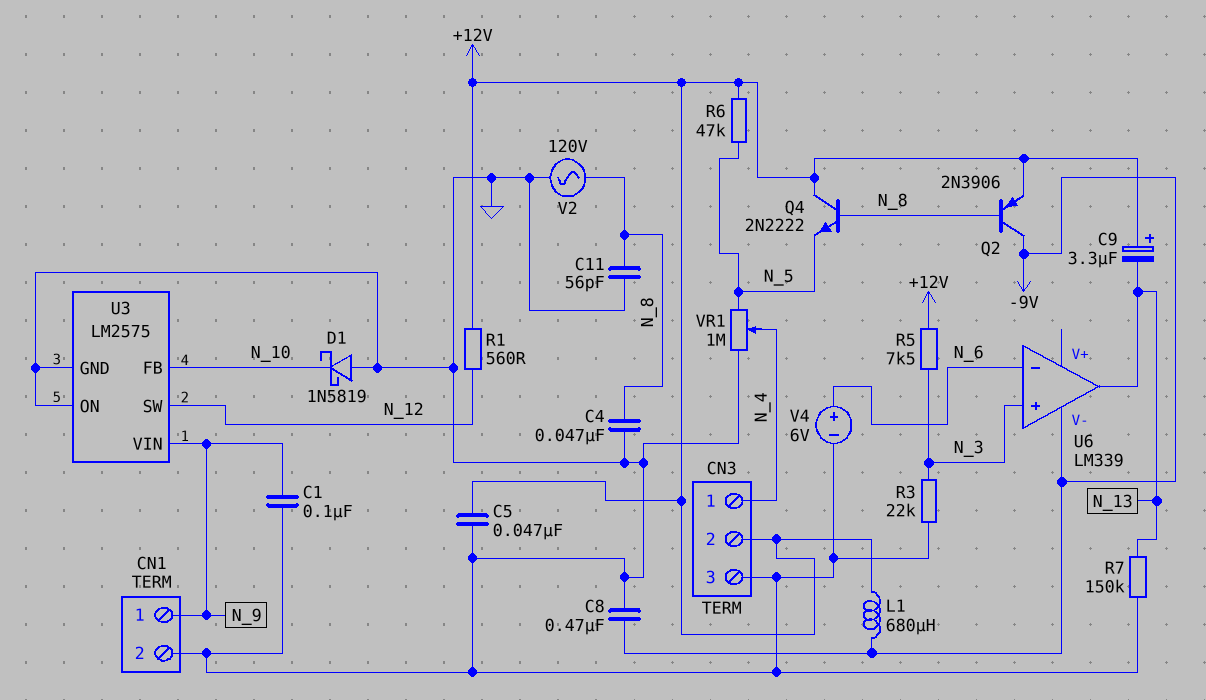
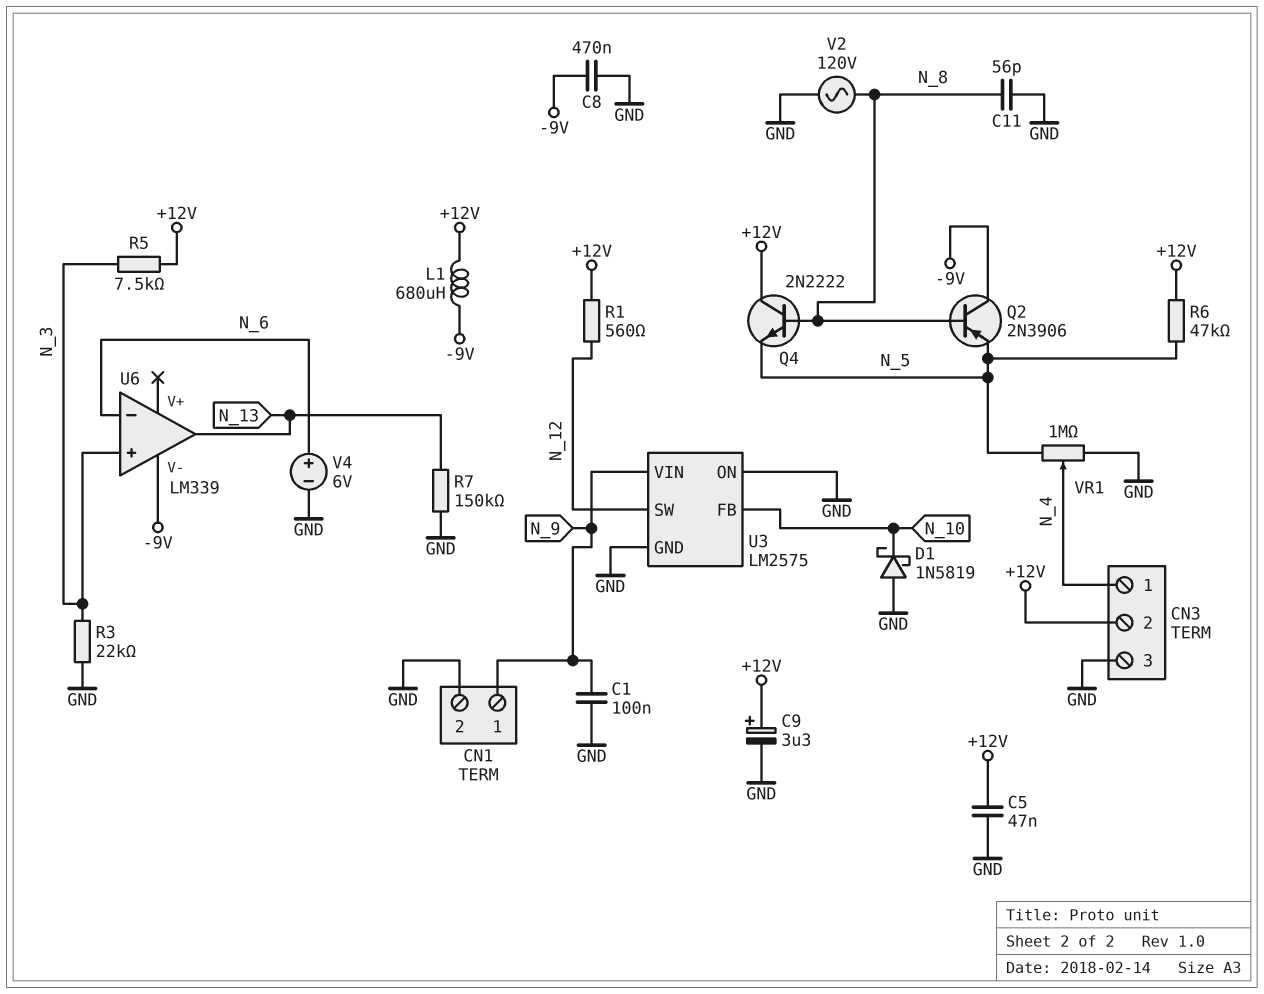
C4: 47nF (GND, N_8) -> none
C9: 3.3uF (plus +12V, minus N_13) -> 3.3uF (plus +12V, minus GND)
Q2: PNP 2N3906 (B N_8, C -9V, E +12V) -> PNP 2N3906 (B N_8, C -9V, E N_5)

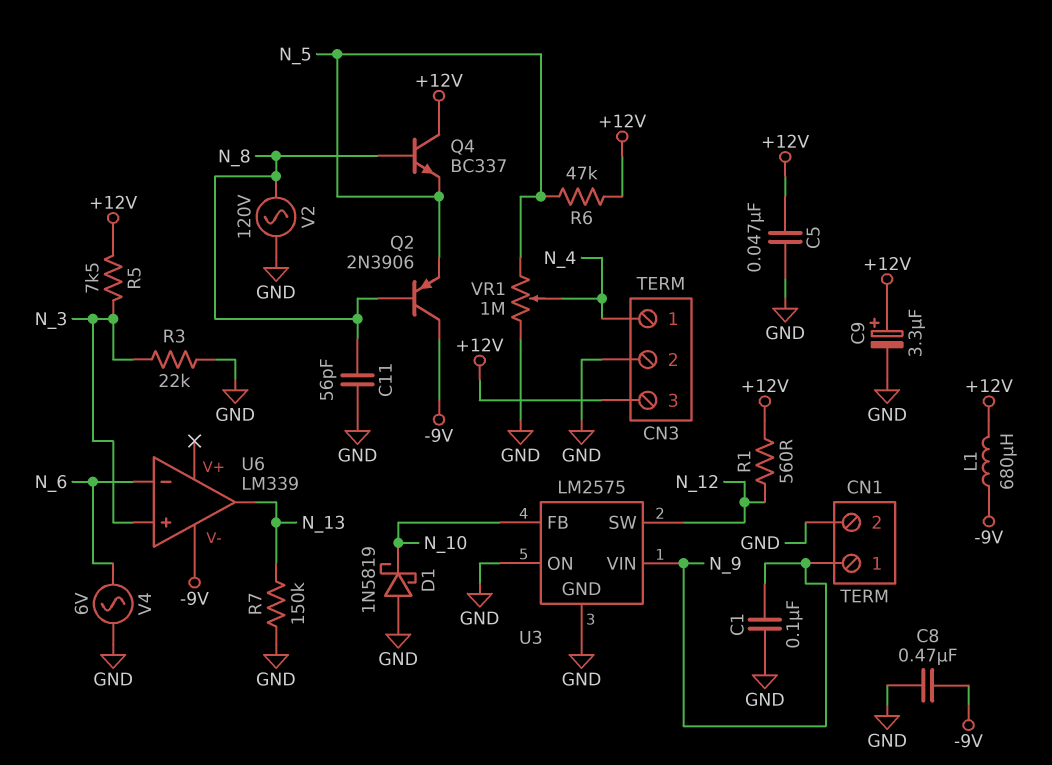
CN3 pin 2: +12V -> GND
CN3 pin 3: GND -> +12V
Q4: NPN 2N2222 (B N_8, C +12V, E N_5) -> NPN BC337 (B N_8, C +12V, E N_5)
V4: 6V (plus N_6, minus GND) -> AC 6V (GND, N_6)

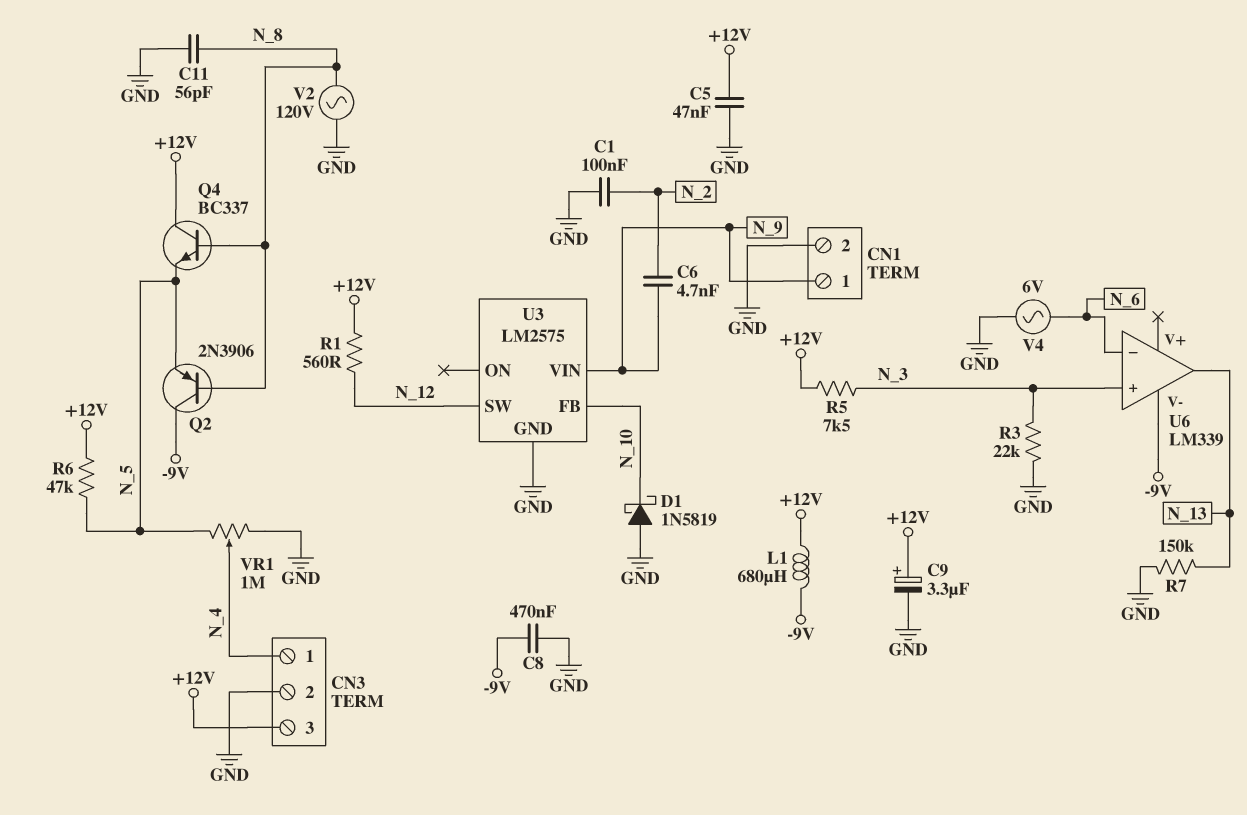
C1: 100nF (GND, N_9) -> 100nF (GND, N_2)
C6: none -> 4.7nF (N_2, N_9)
U3 pin ON: GND -> none

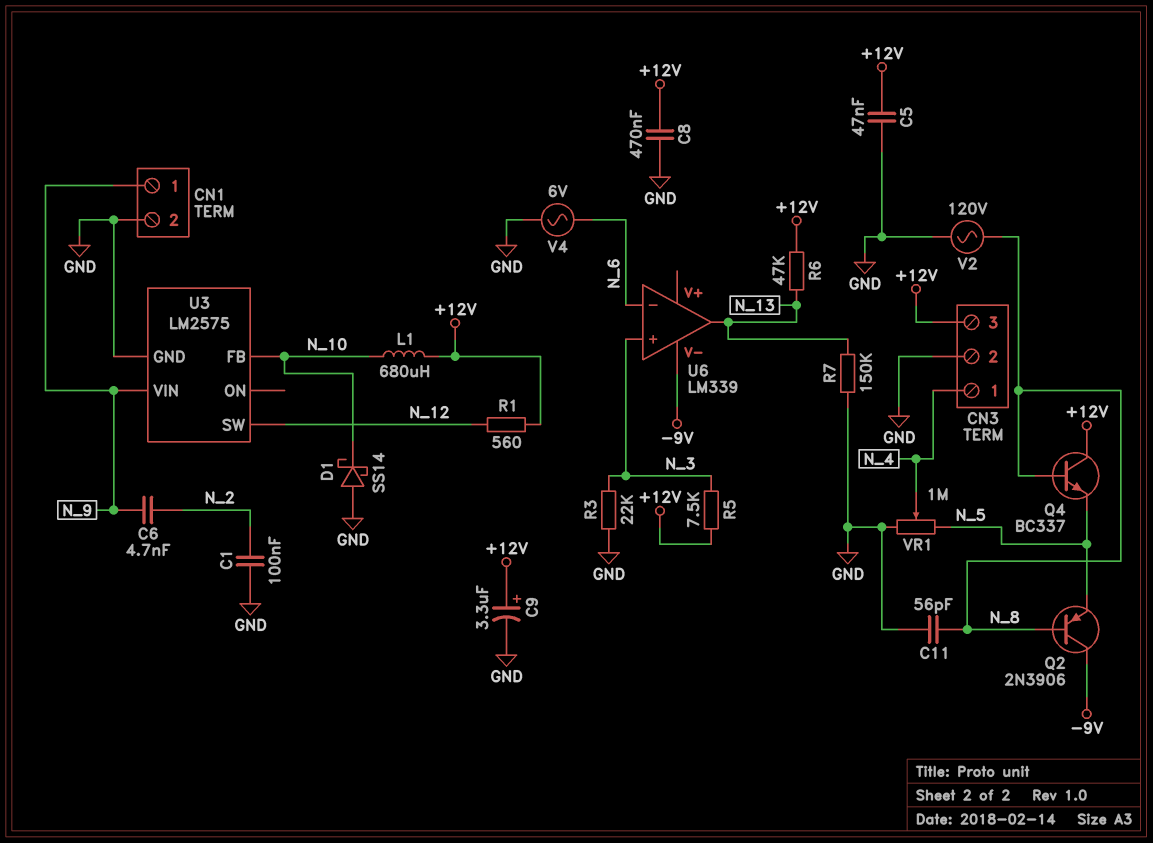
C8: 470nF (-9V, GND) -> 470nF (+12V, GND)
D1: schottky 1N5819 (A GND, K N_10) -> schottky SS14 (A GND, K N_10)
L1: 680uH (+12V, -9V) -> 680uH (+12V, N_10)
R6: 47k (+12V, N_5) -> 47k (+12V, N_13)

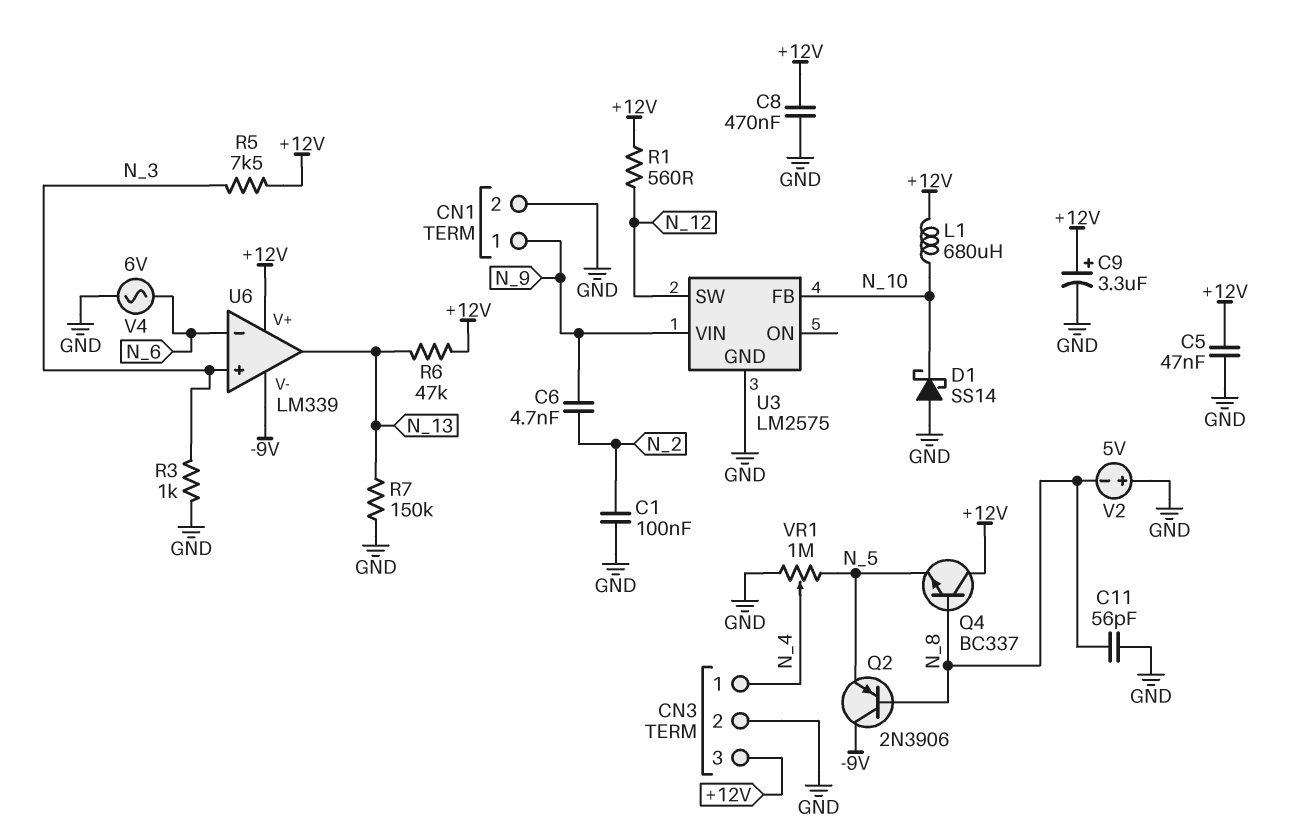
R3: 22k (GND, N_3) -> 1k (GND, N_3)
U6 pin V+: none -> +12V
V2: AC 120V (GND, N_8) -> 5V (plus GND, minus N_8)

